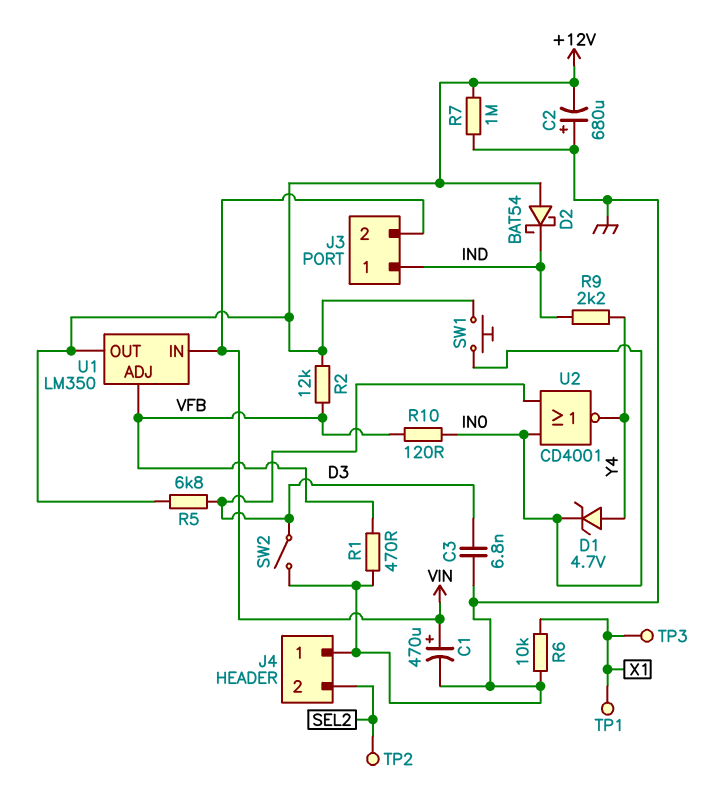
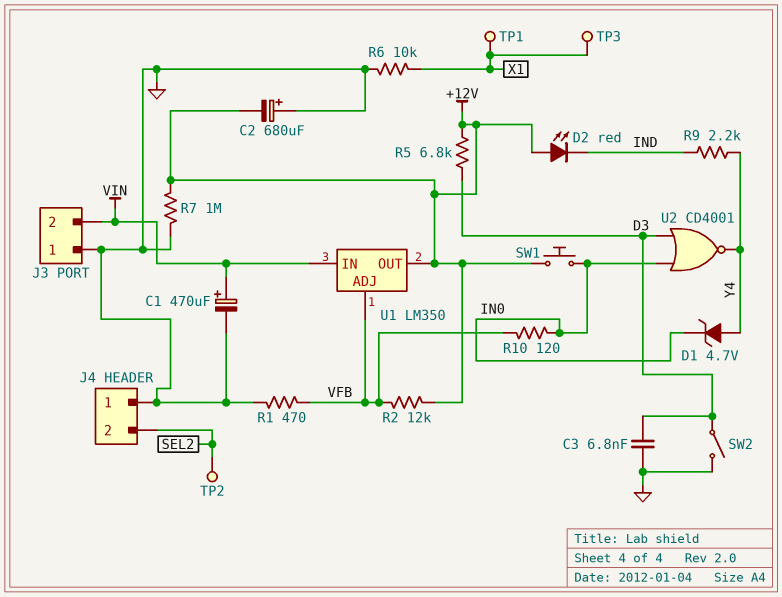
D2: schottky BAT54 (A +12V, K IND) -> LED red (A +12V, K IND)
J3 pin 1: IND -> GND

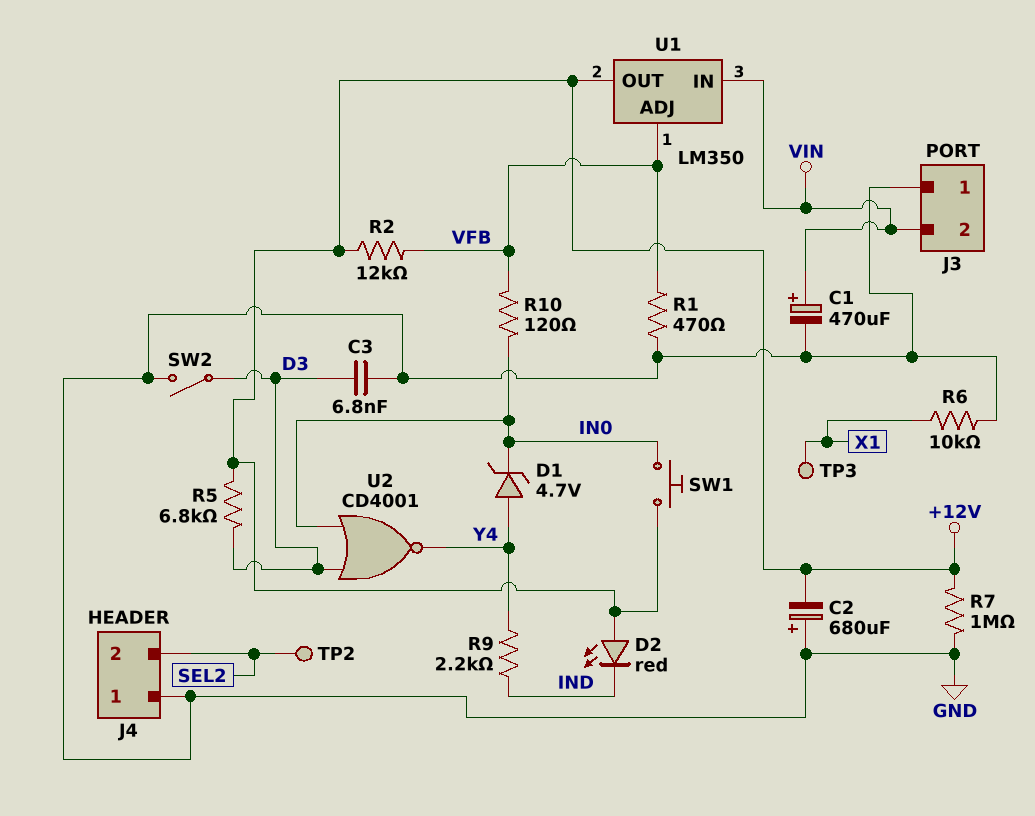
TP1: test point (X1) -> none

